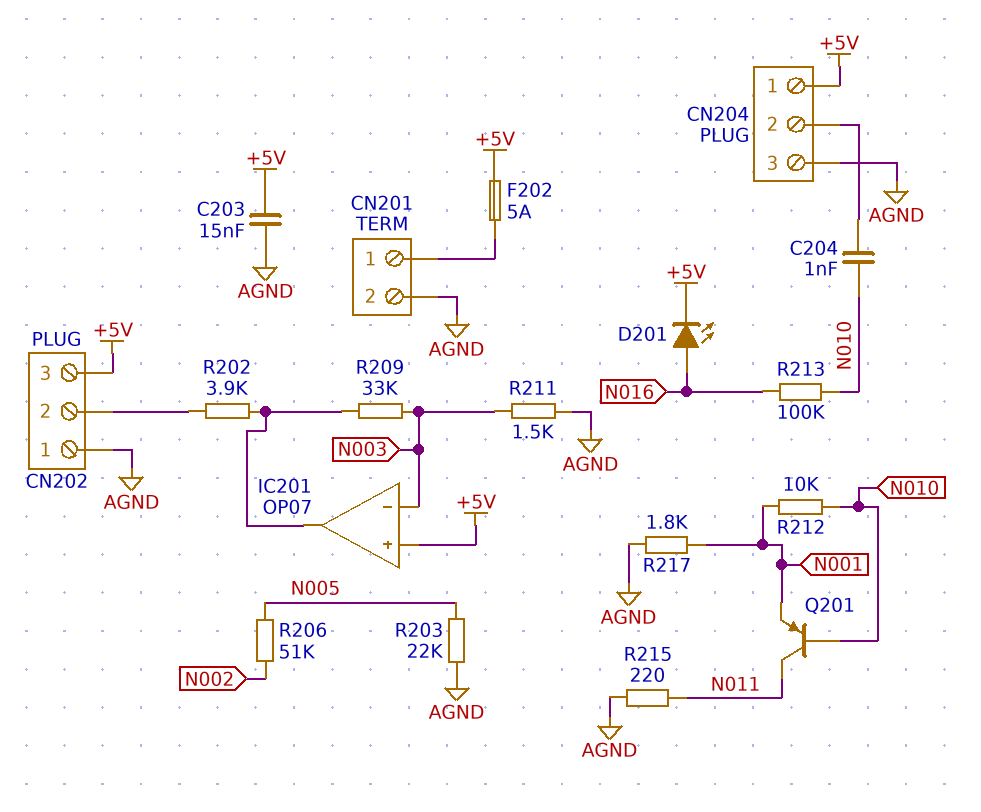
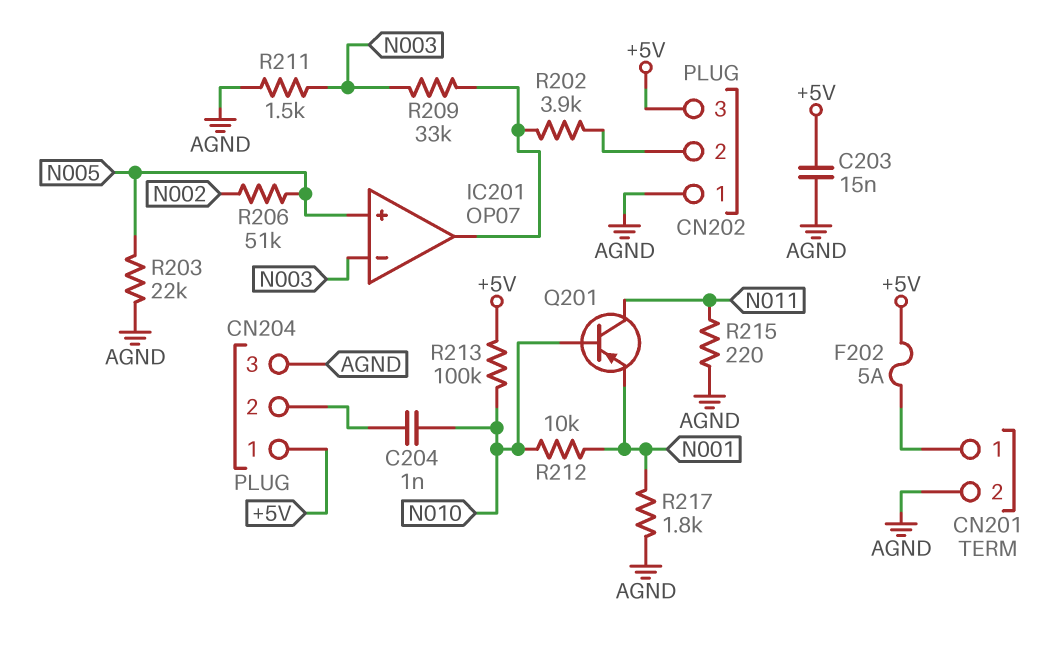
D201: LED (A N016, K +5V) -> none
IC201 pin in+: +5V -> N005
R213: 100k (N010, N016) -> 100k (+5V, N010)

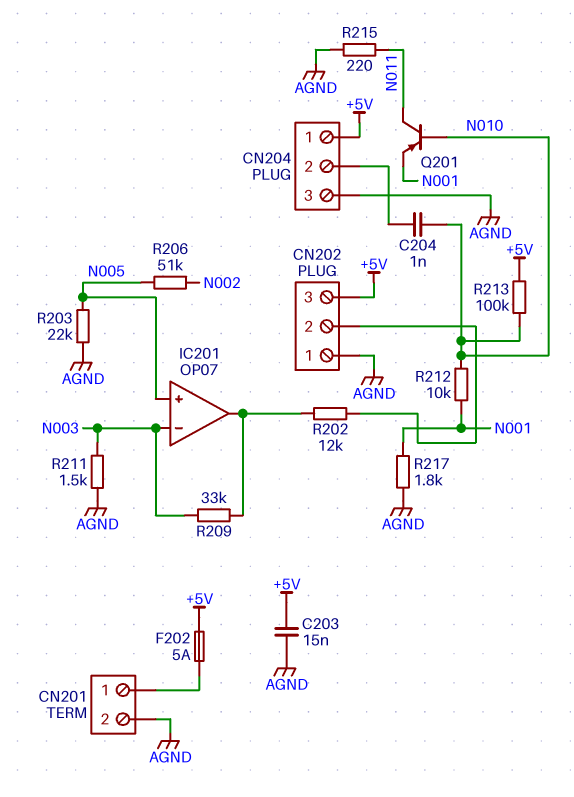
R202: 3.9k (CN202/2, IC201/out) -> 12k (CN202/2, IC201/out)

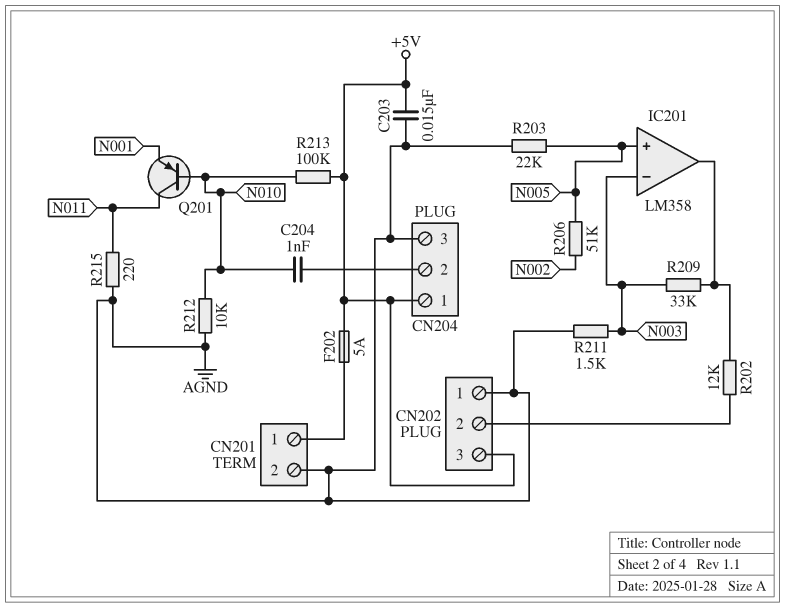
IC201: OP07 -> LM358
R212: 10k (N001, N010) -> 10k (AGND, N010)
R217: 1.8k (AGND, N001) -> none

